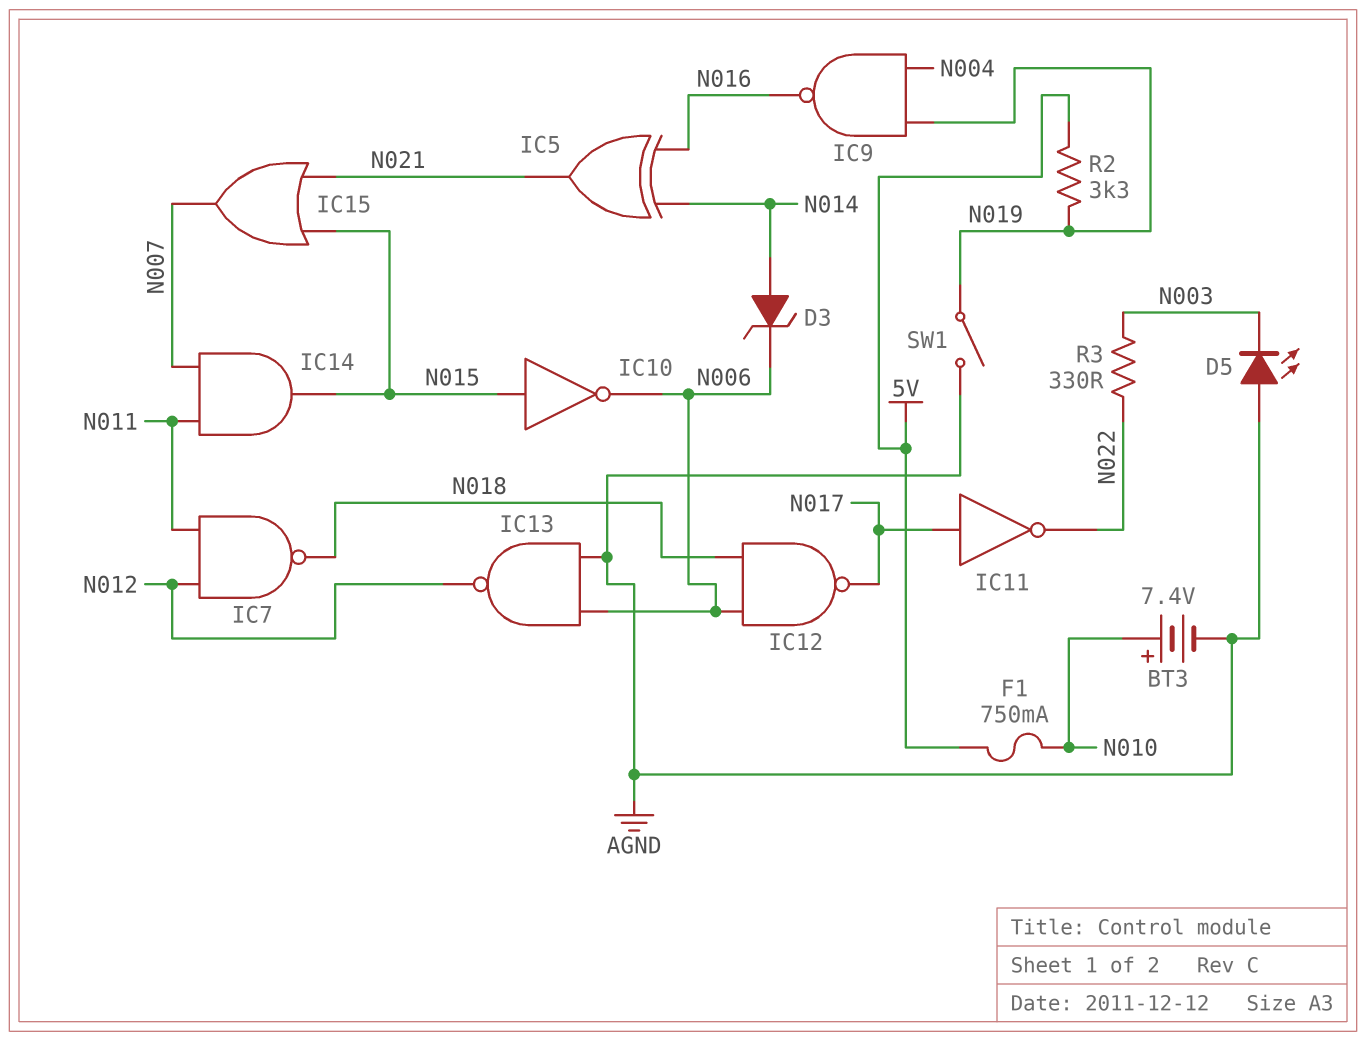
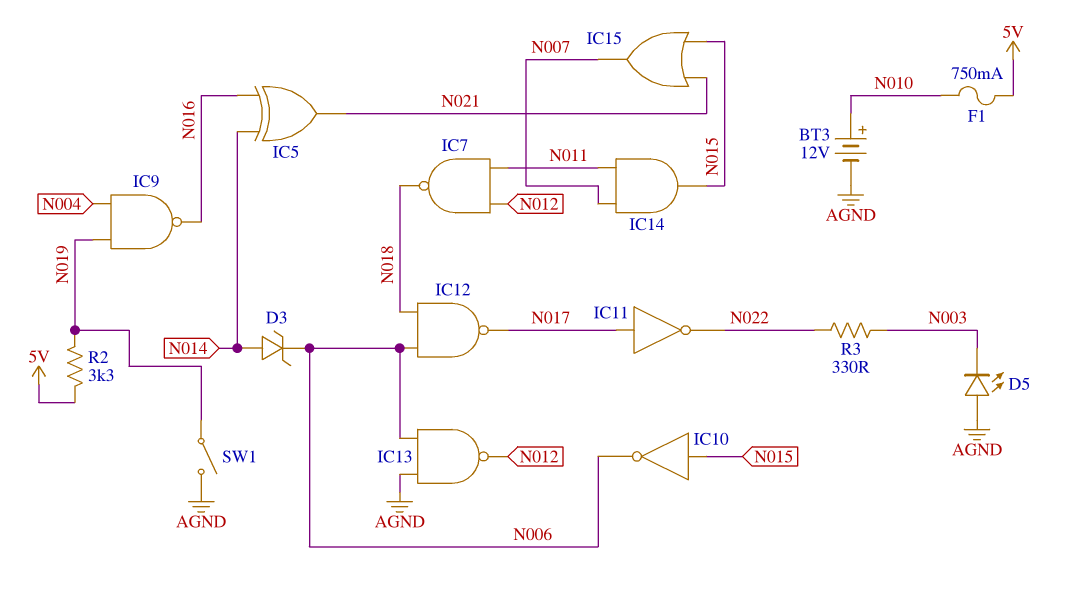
BT3: 7.4V (plus N010, minus AGND) -> 12V (plus N010, minus AGND)

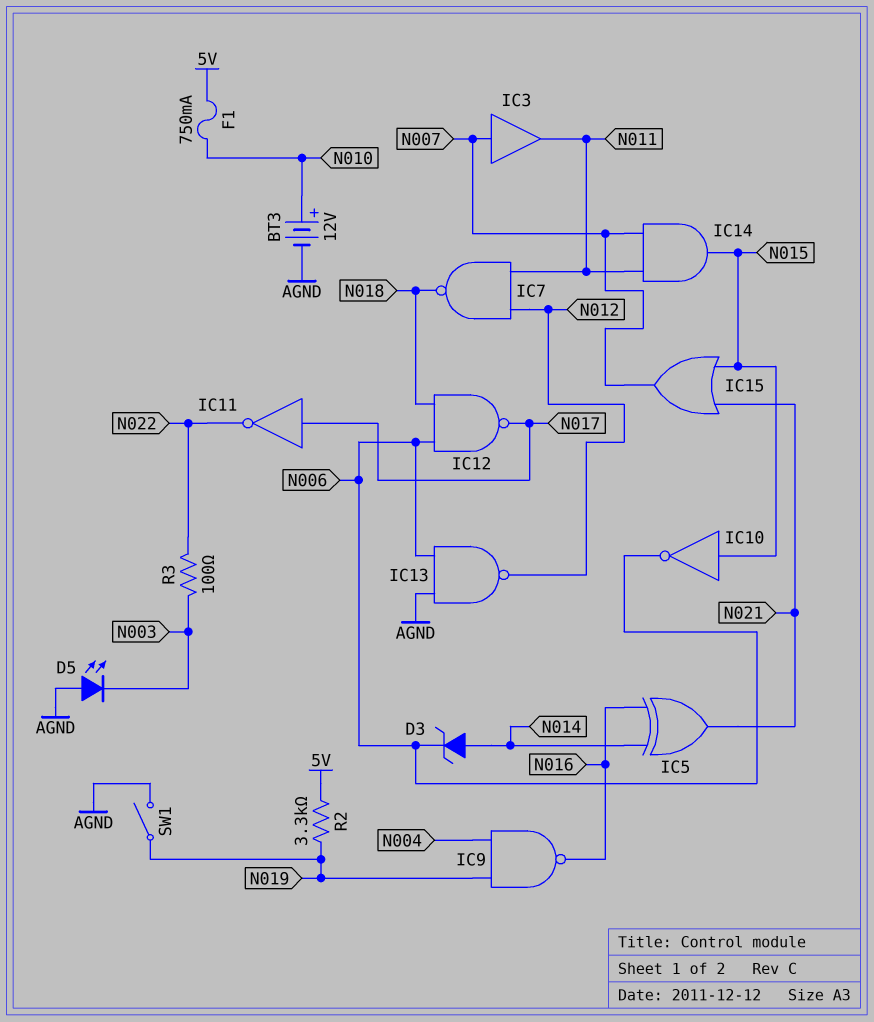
IC3: none -> buffer (in N007, out N011)
R3: 330 (N003, N022) -> 100 (N003, N022)

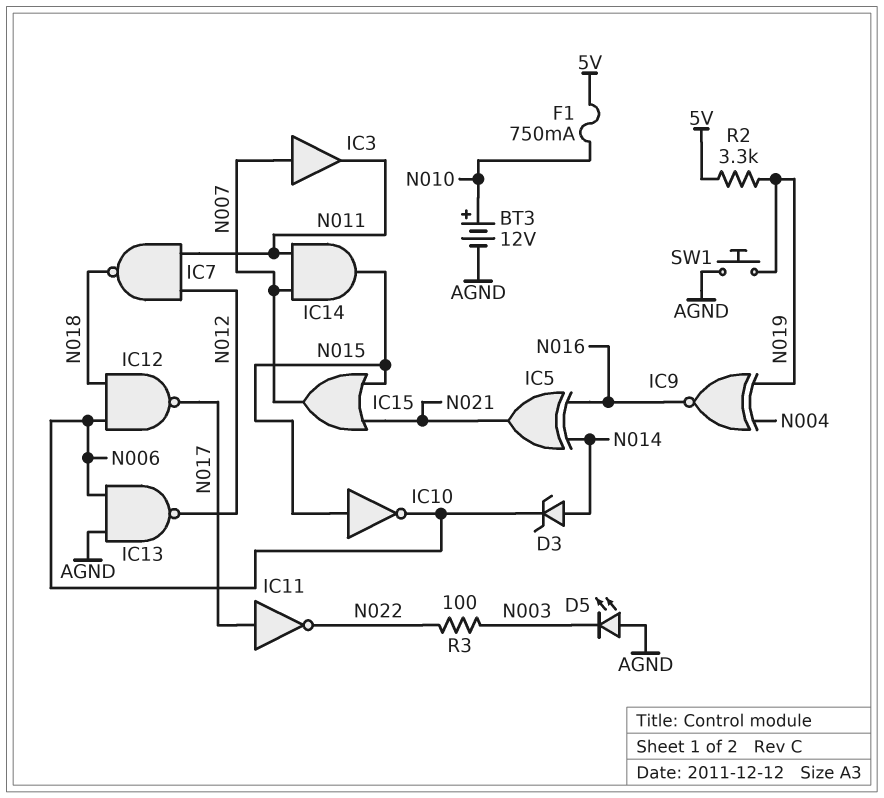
IC9: NAND (in N004, in N019, out N016) -> XNOR (in N004, in N019, out N016)
SW1: switch (AGND, N019) -> button (AGND, N019)

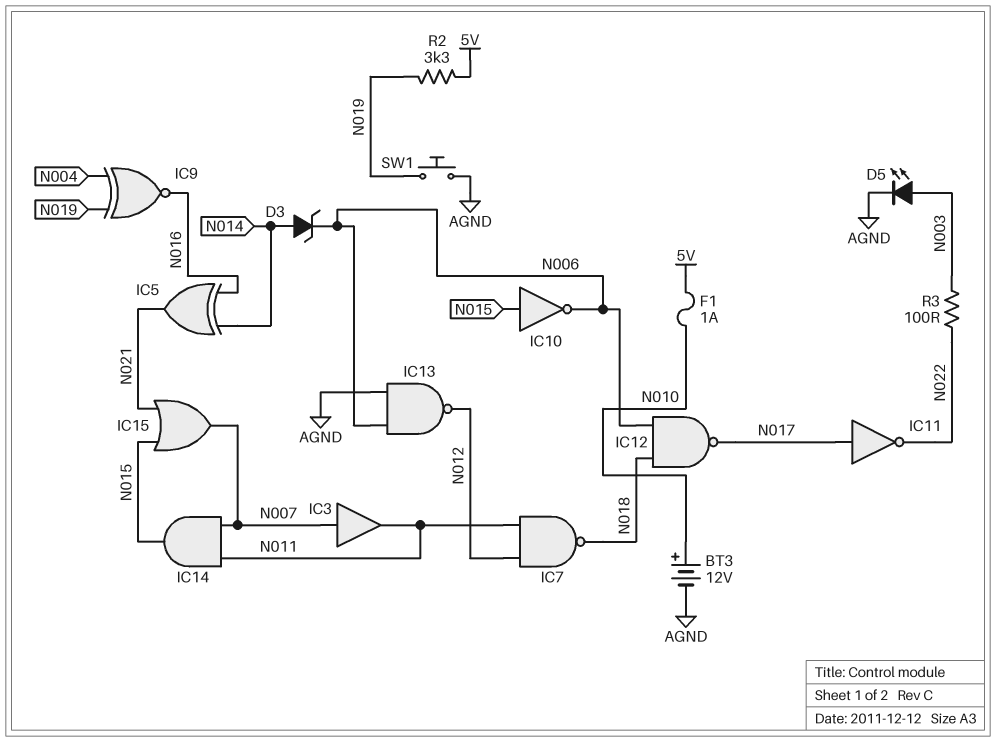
D5: LED (A AGND, K N003) -> LED (A N003, K AGND)
F1: 750mA (5V, N010) -> 1A (5V, N010)

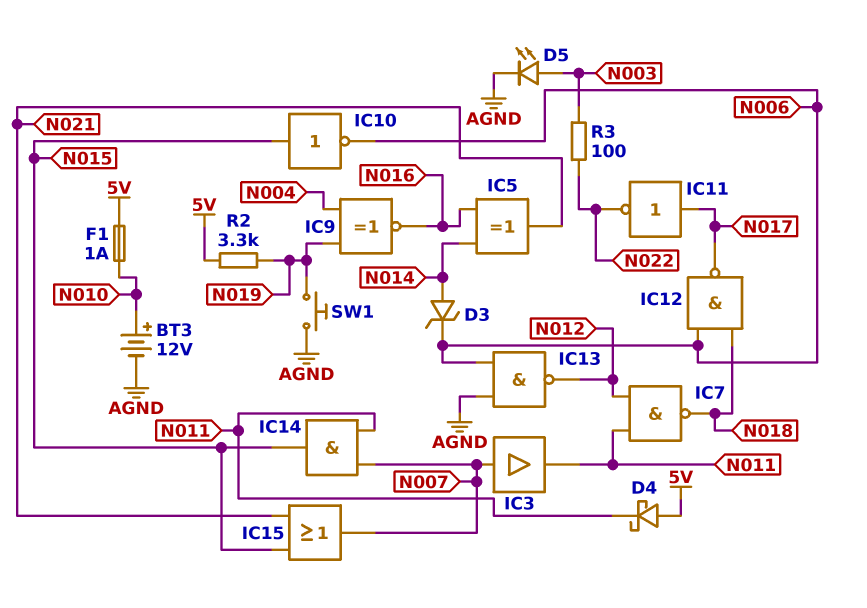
D4: none -> schottky (A 5V, K N011)

